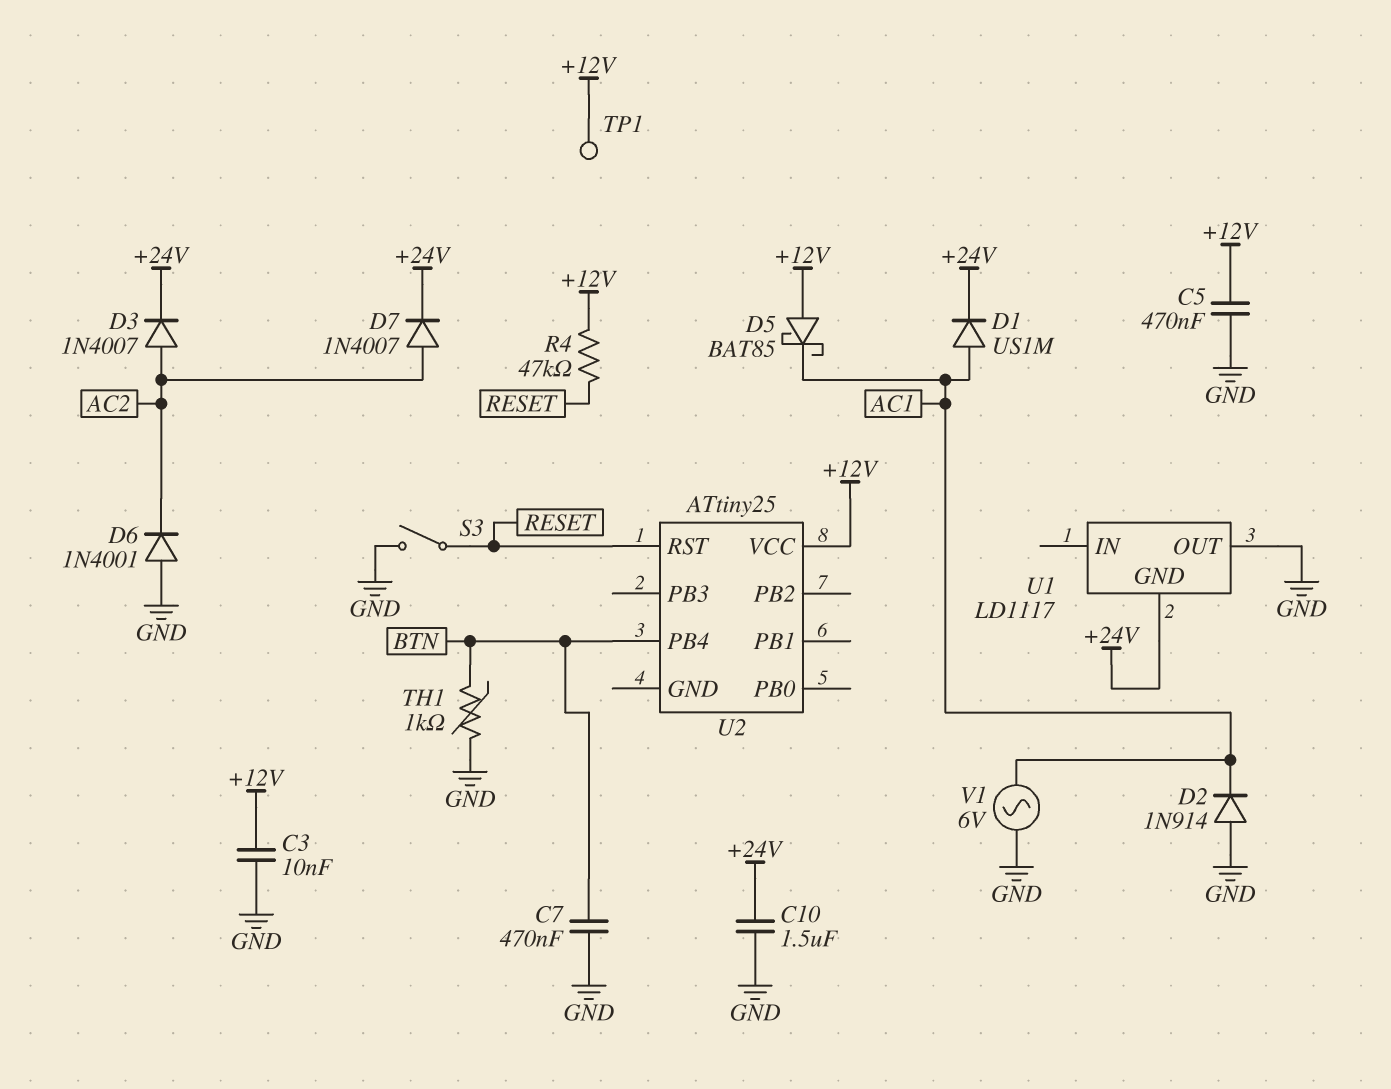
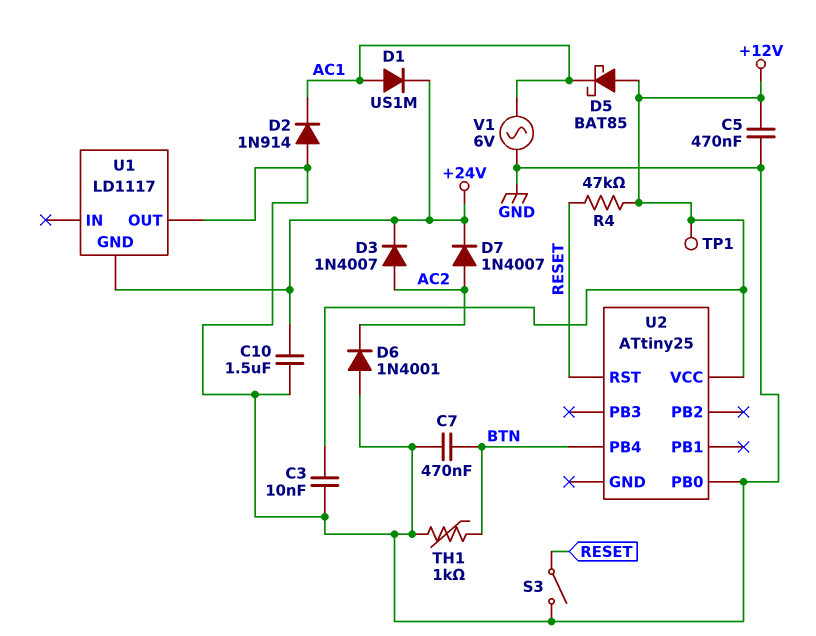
U2 pin PB0: none -> GND

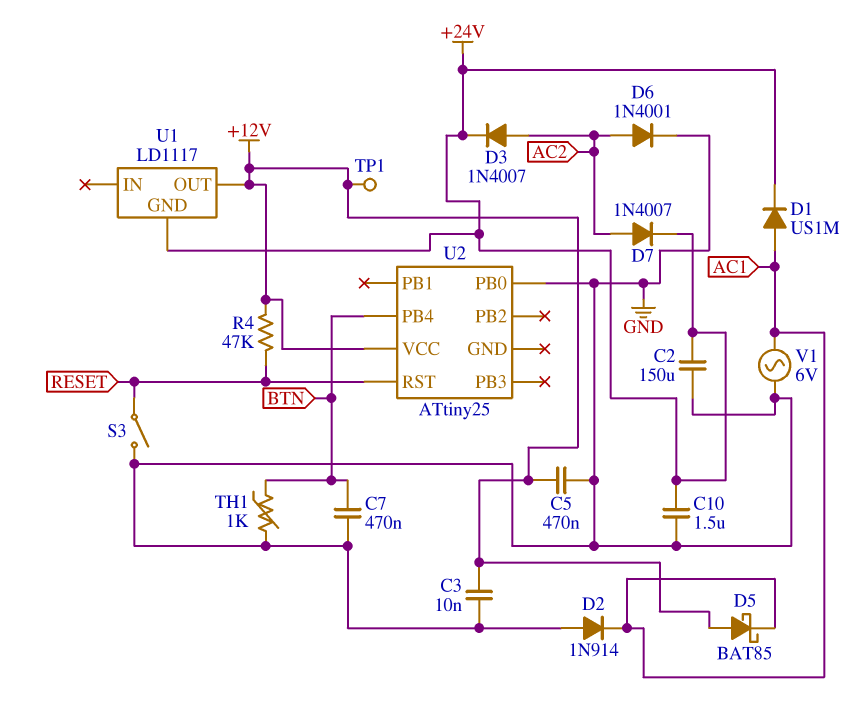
C2: none -> 150uF (+24V, GND)
D6: diode 1N4001 (A GND, K AC2) -> diode 1N4001 (A AC2, K GND)
U1 pin OUT: GND -> +12V

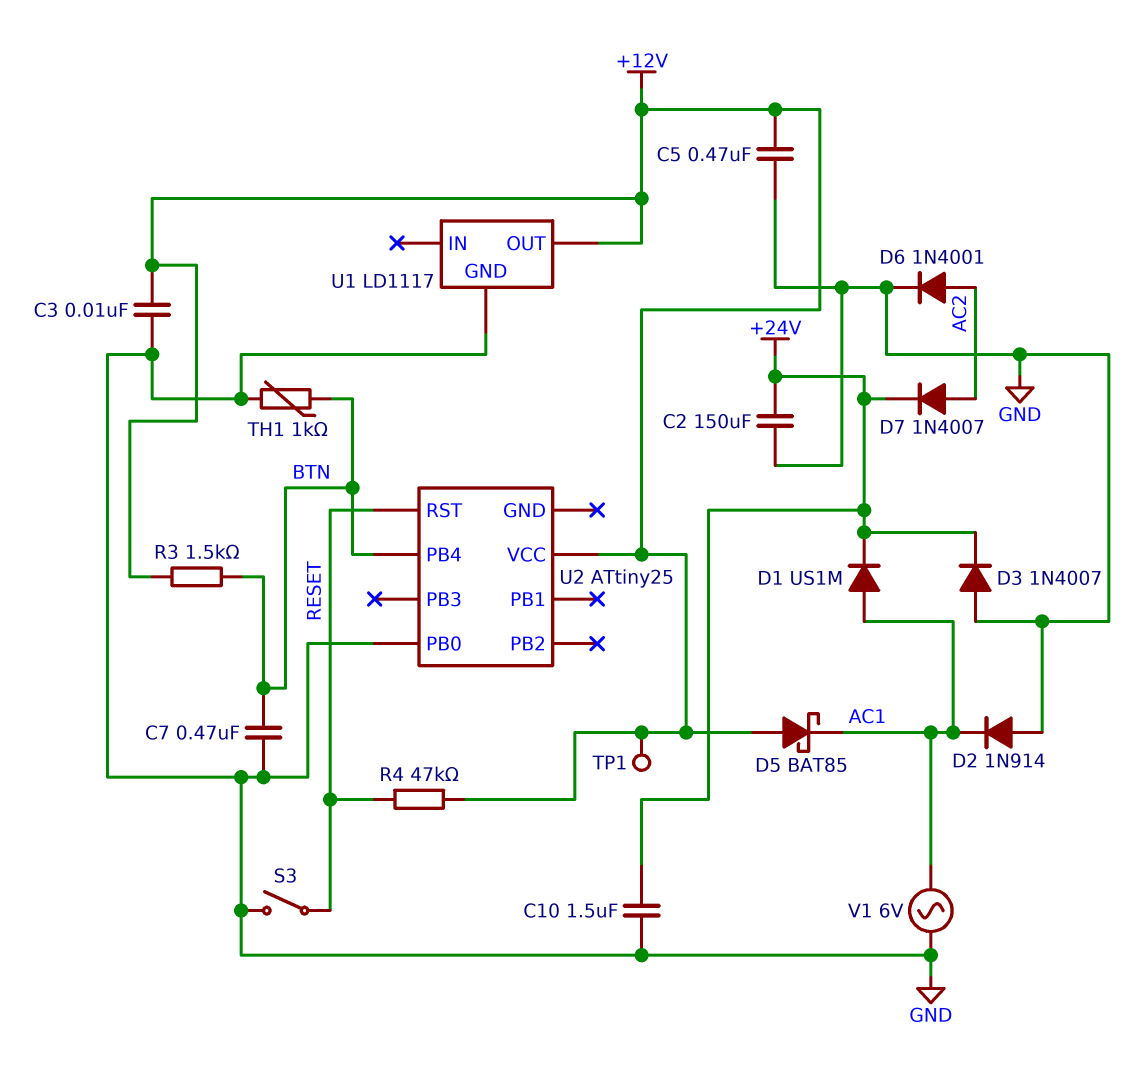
D3: diode 1N4007 (A AC2, K +24V) -> diode 1N4007 (A GND, K +24V)
R3: none -> 1.5k (+12V, BTN)
U1 pin GND: +24V -> GND

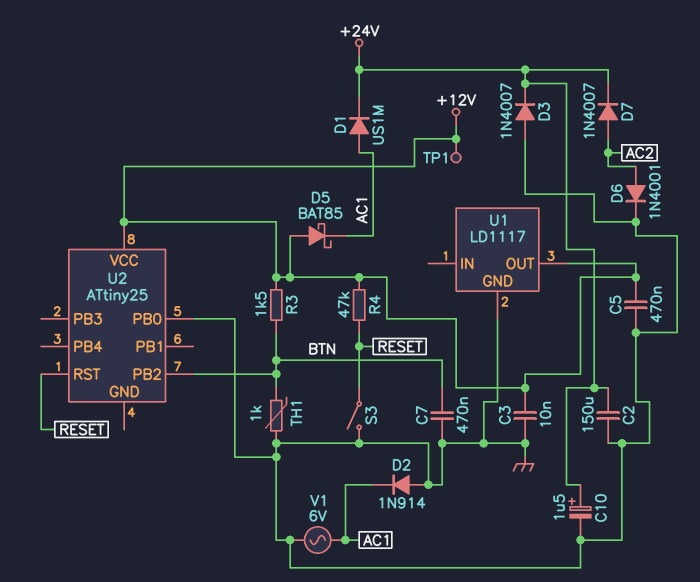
C10: 1.5uF (+24V, GND) -> 1.5uF (plus +24V, minus GND)
U2 pin PB2: none -> BTN
U2 pin PB4: BTN -> none

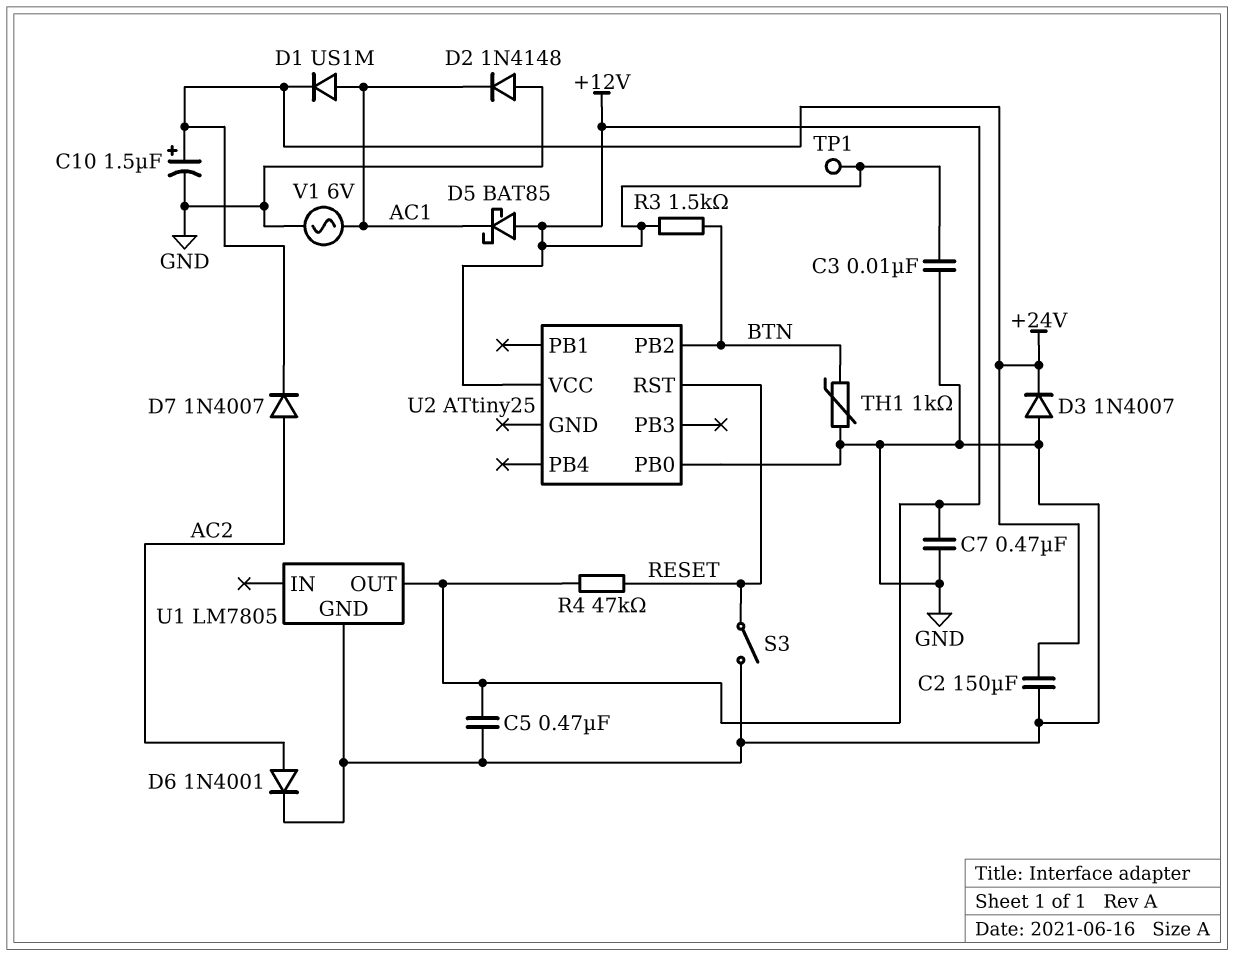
C7: 470nF (BTN, GND) -> 470nF (+12V, GND)
D2: diode 1N914 (A GND, K AC1) -> diode 1N4148 (A GND, K AC1)
U1: LD1117 -> LM7805

